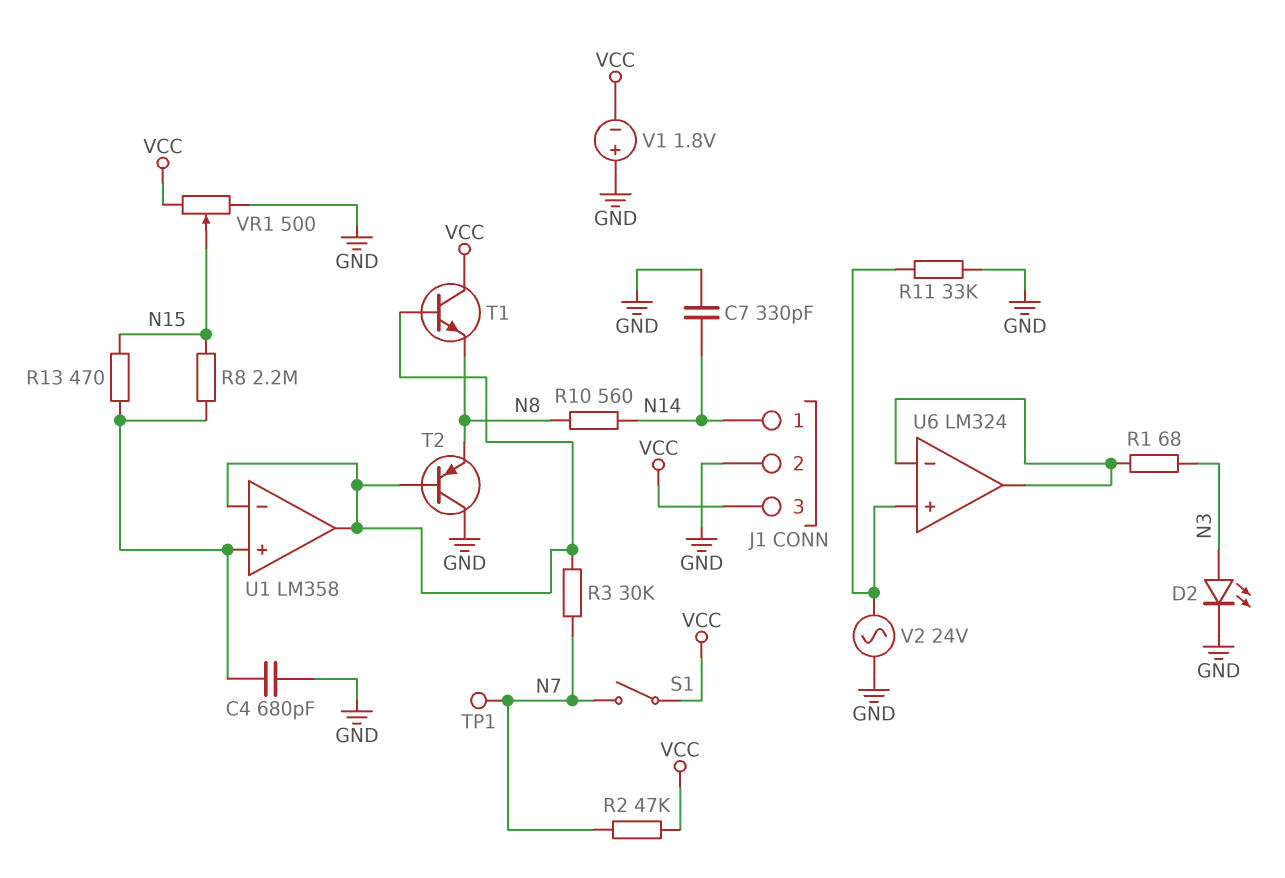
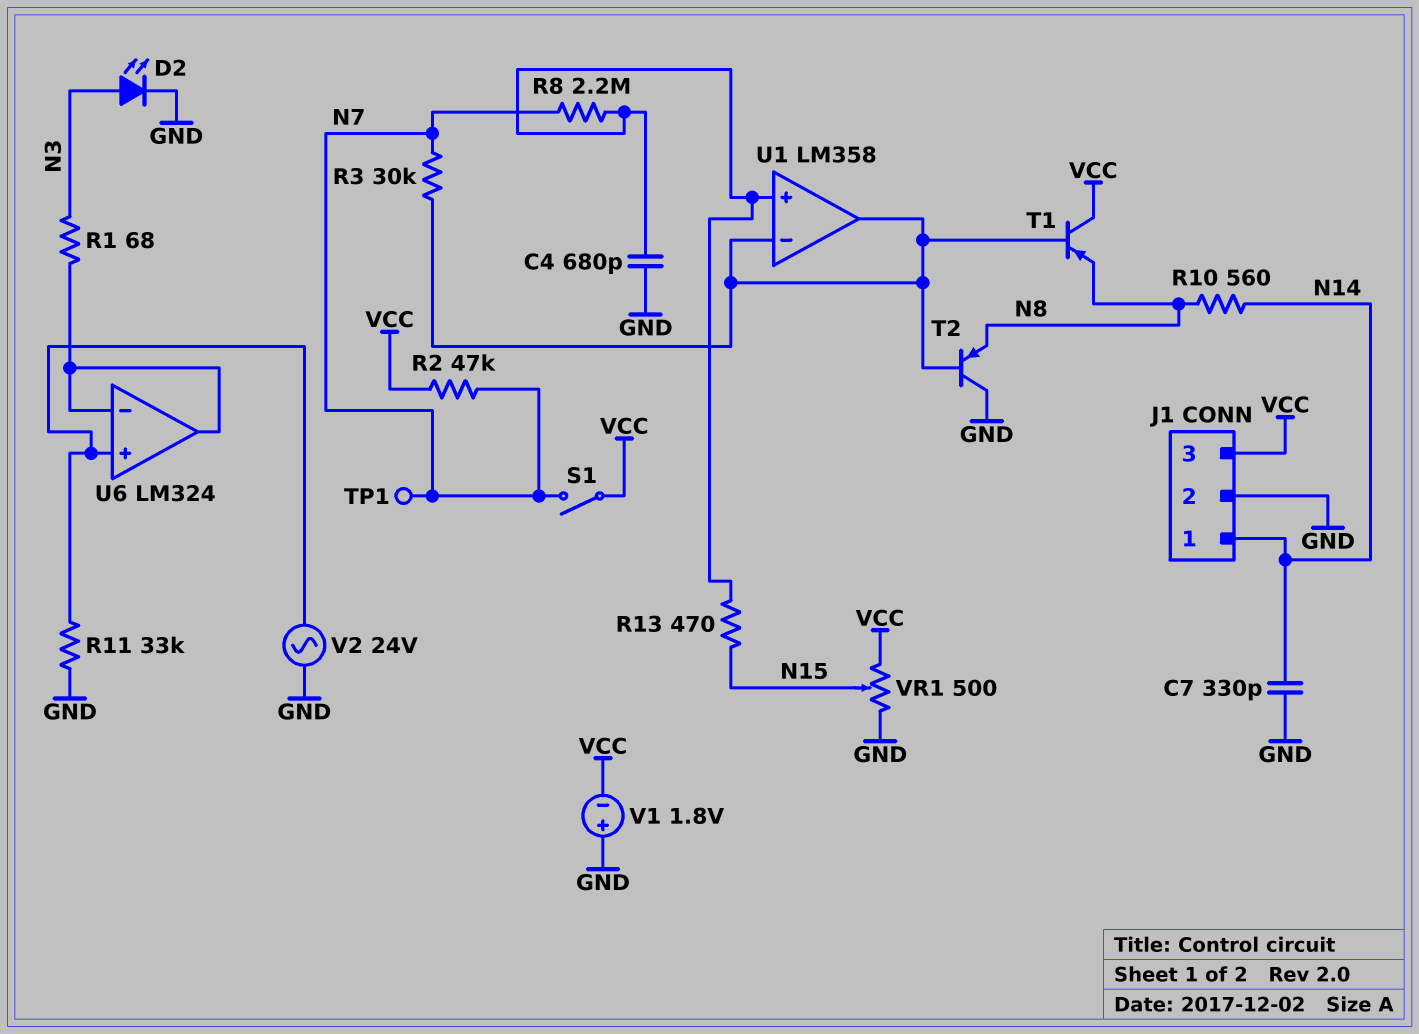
R8: 2.2M (N15, U1/in+) -> 2.2M (N7, U1/in+)
T1: NPN (B U1/in-, C VCC, E N8) -> PNP (B U1/in-, C VCC, E N8)

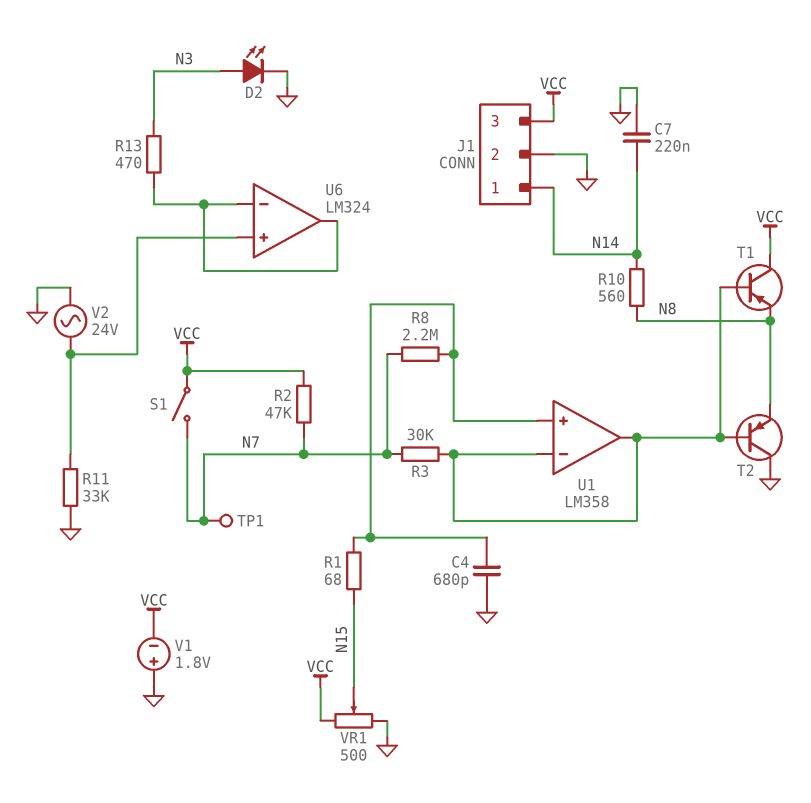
C7: 330pF (GND, N14) -> 220nF (GND, N14)
R1: 68 (N3, U6/in-) -> 68 (N15, U1/in+)
R13: 470 (N15, U1/in+) -> 470 (N3, U6/in-)

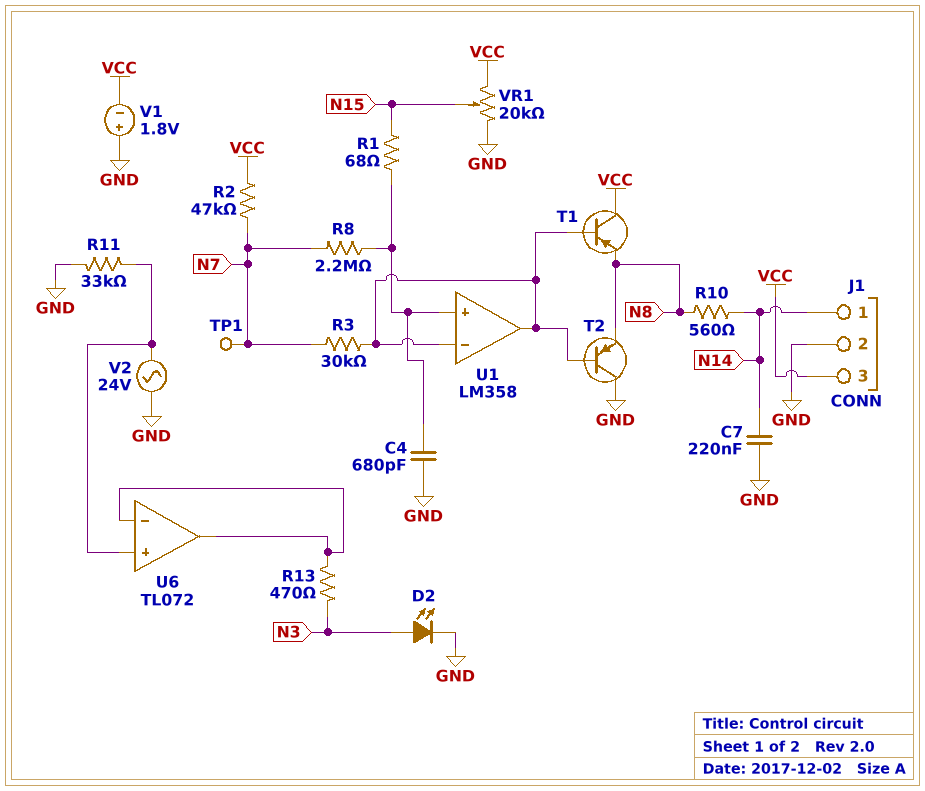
S1: switch (N7, VCC) -> none
U6: LM324 -> TL072
VR1: 500 (GND, VCC, wiper N15) -> 20k (GND, VCC, wiper N15)

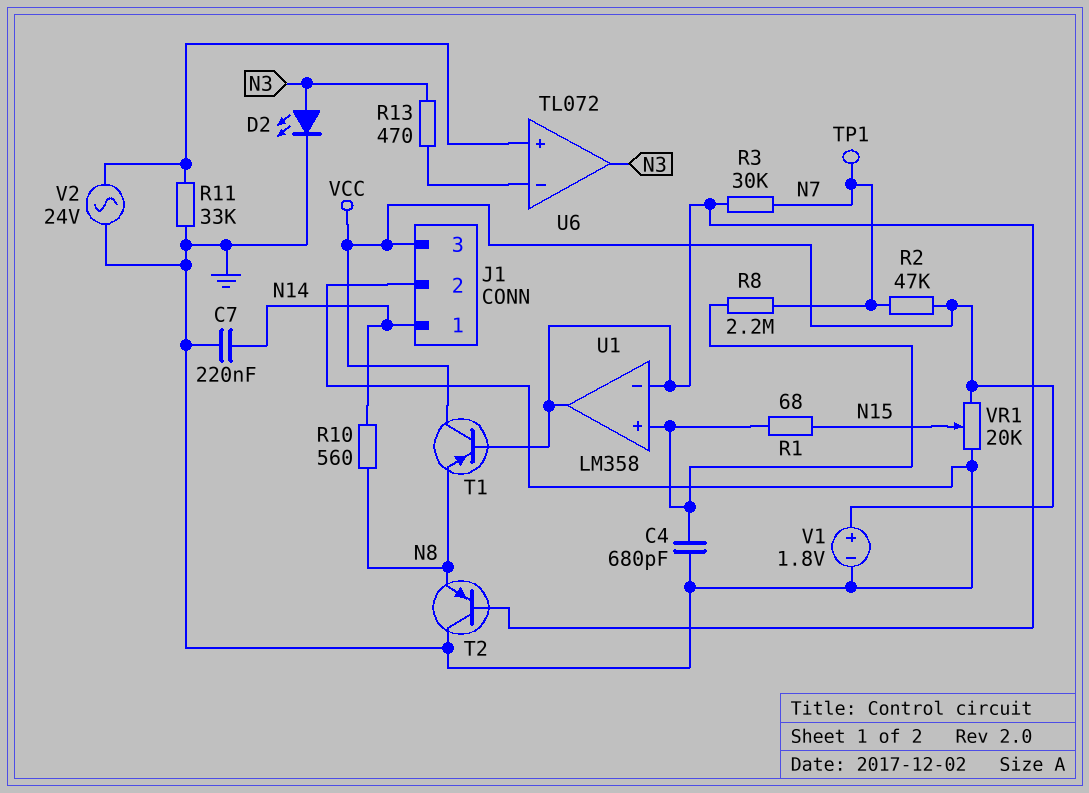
U6 pin out: U6/in- -> N3
V1: 1.8V (plus GND, minus VCC) -> 1.8V (plus VCC, minus GND)

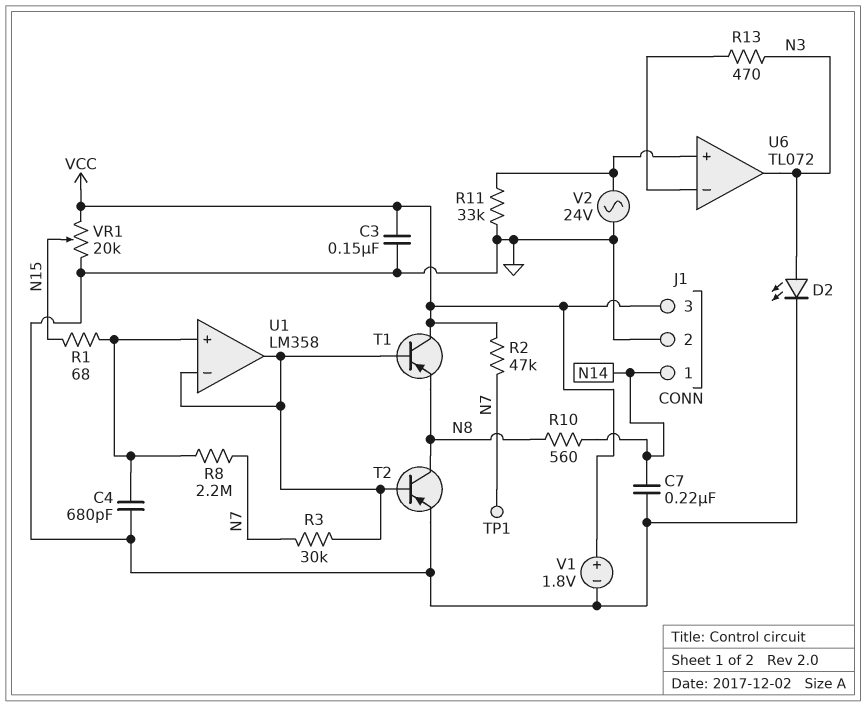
C3: none -> 150nF (GND, VCC)
T2: PNP (B U1/in-, C GND, E N8) -> PNP (B U1/in-, C N8, E GND)

